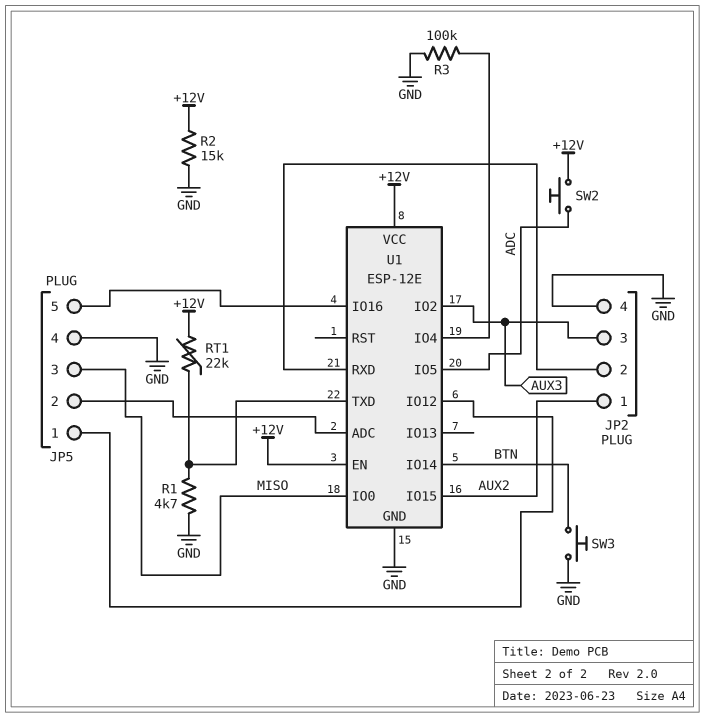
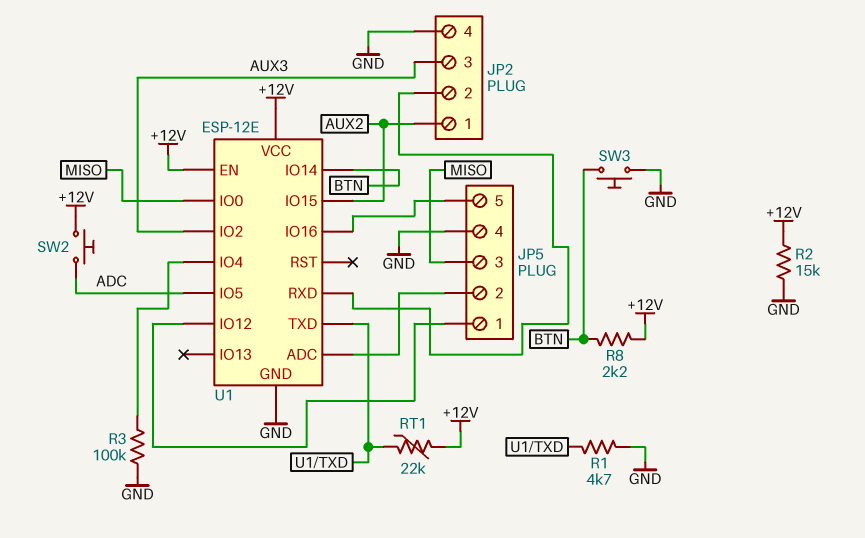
R8: none -> 2.2k (+12V, BTN)

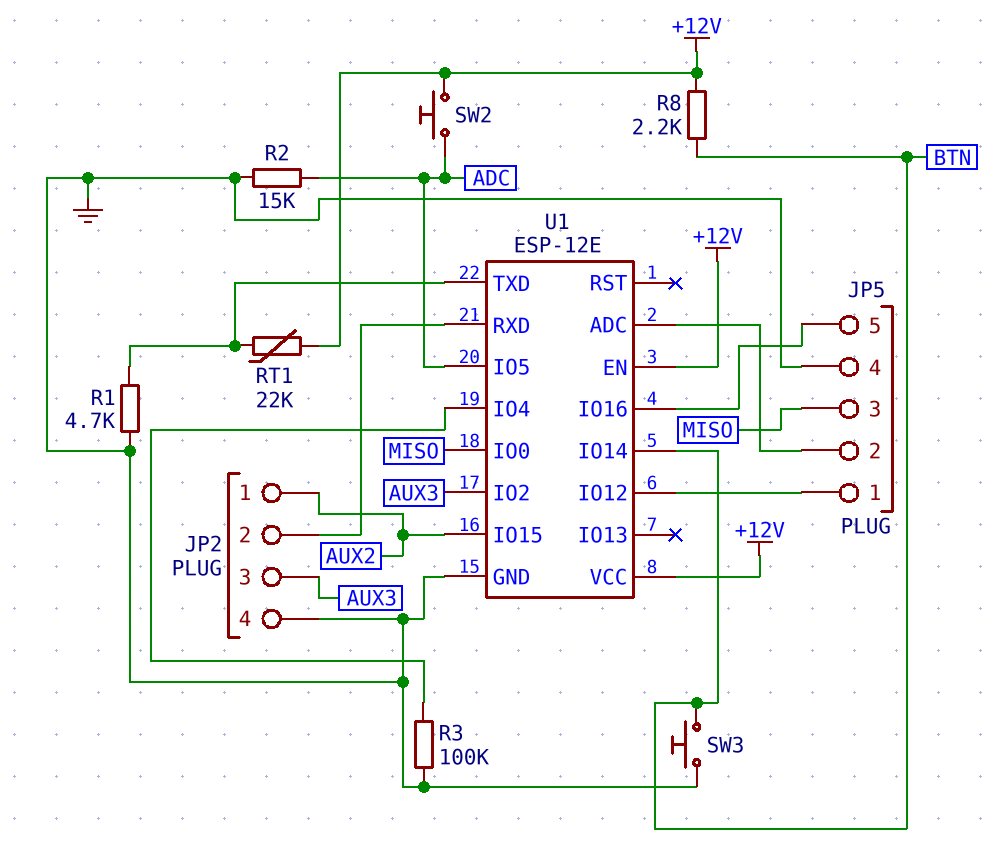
R2: 15k (+12V, GND) -> 15k (ADC, GND)

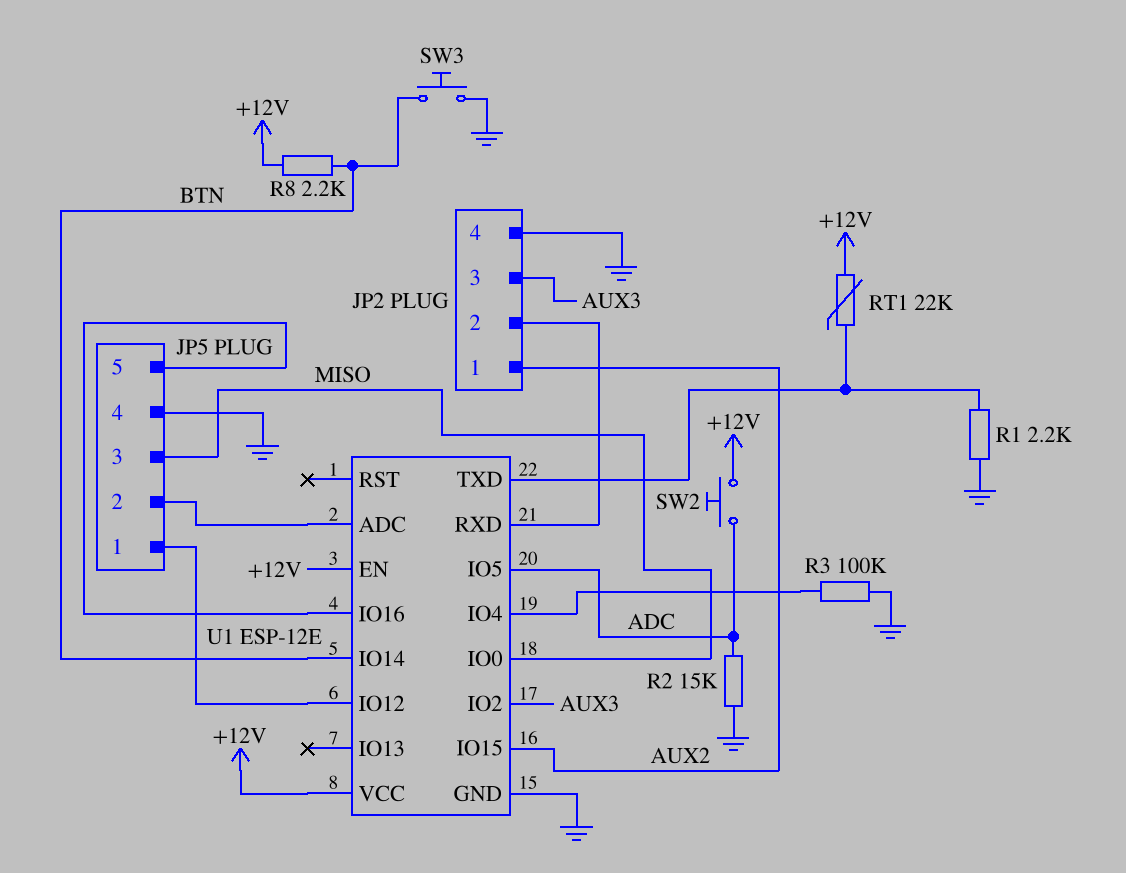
R1: 4.7k (GND, U1/TXD) -> 2.2k (GND, U1/TXD)

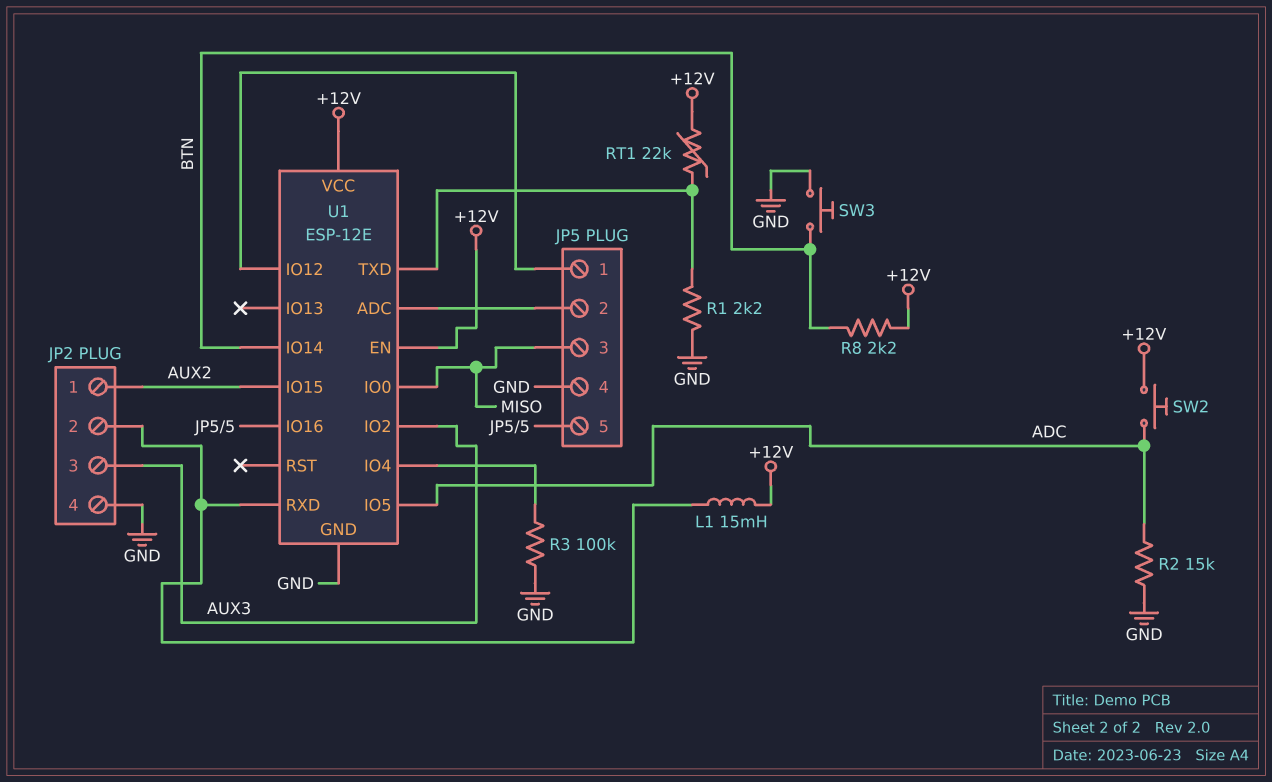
L1: none -> 15mH (+12V, JP2/2)

